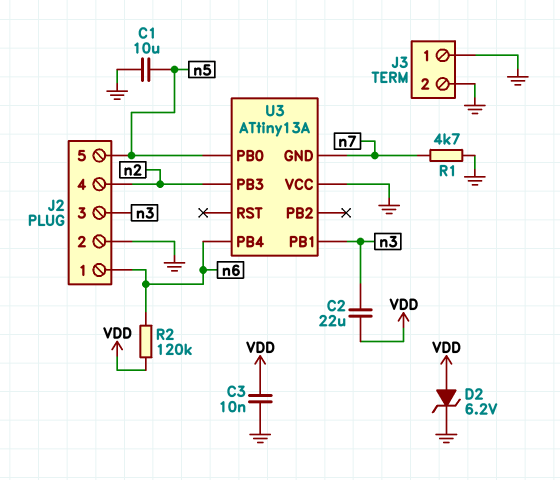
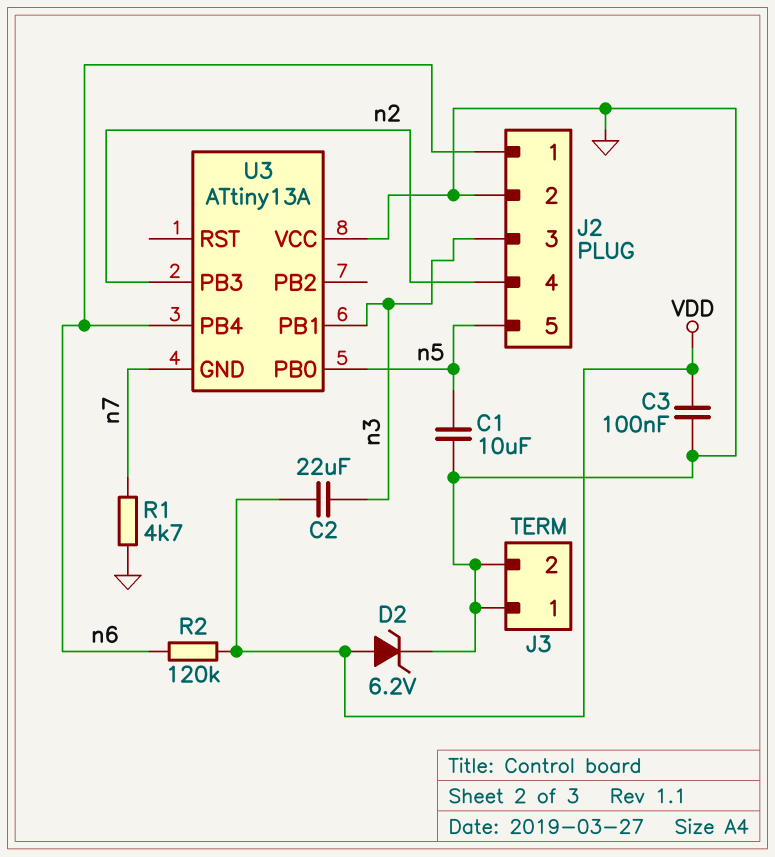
C3: 10nF (GND, VDD) -> 100nF (GND, VDD)

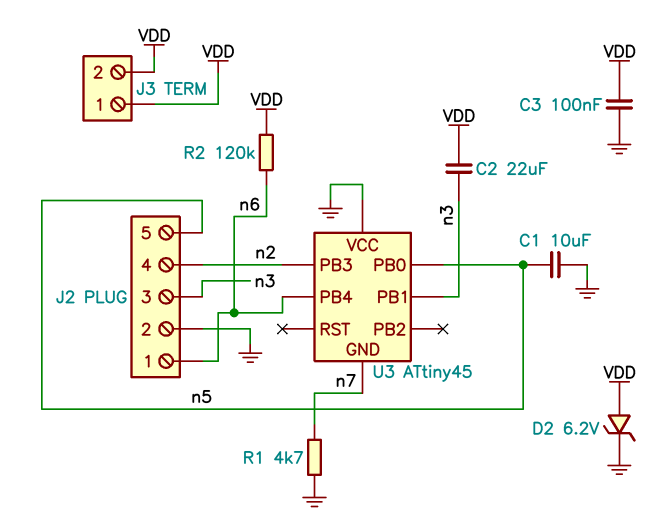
J3 pin 1: GND -> VDD
J3 pin 2: GND -> VDD
U3: ATtiny13A -> ATtiny45

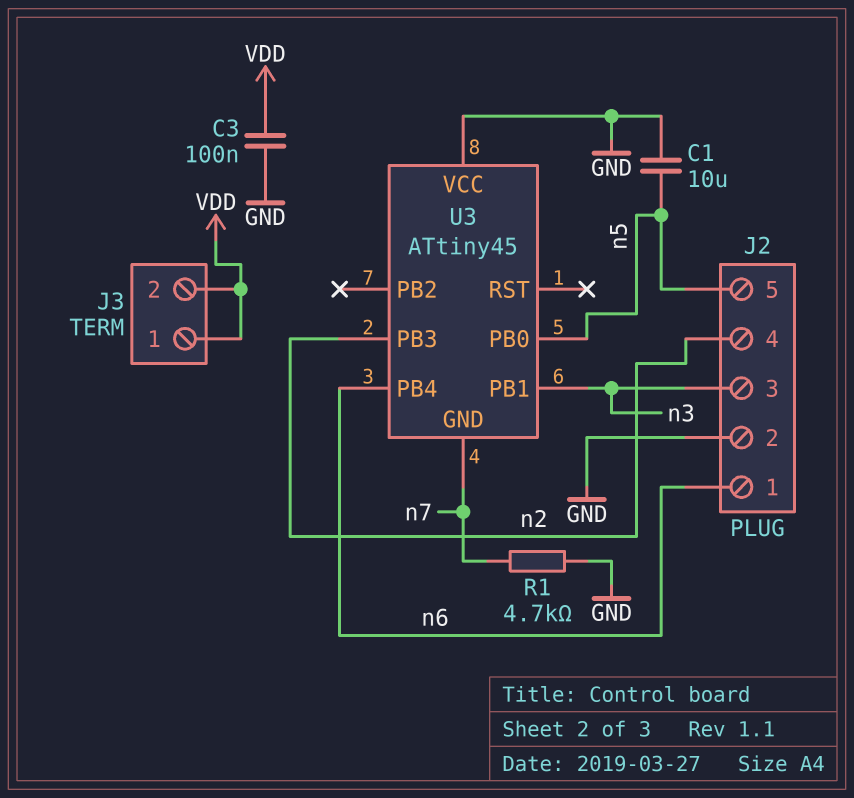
C2: 22uF (VDD, n3) -> none
D2: zener 6.2V (A VDD, K GND) -> none
R2: 120k (VDD, n6) -> none

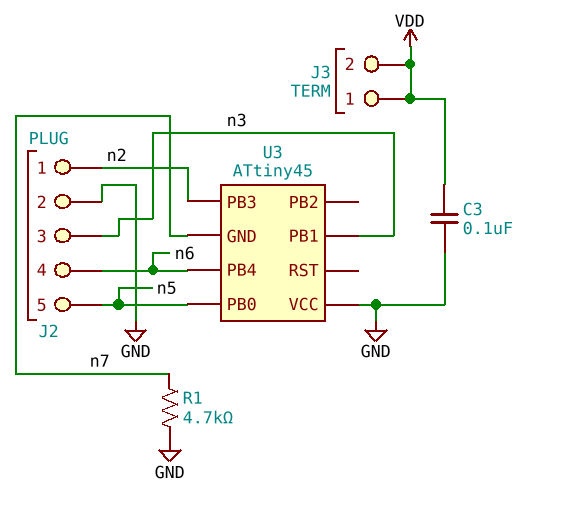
C1: 10uF (GND, n5) -> none
J2 pin 1: n6 -> n2
J2 pin 4: n2 -> n6

